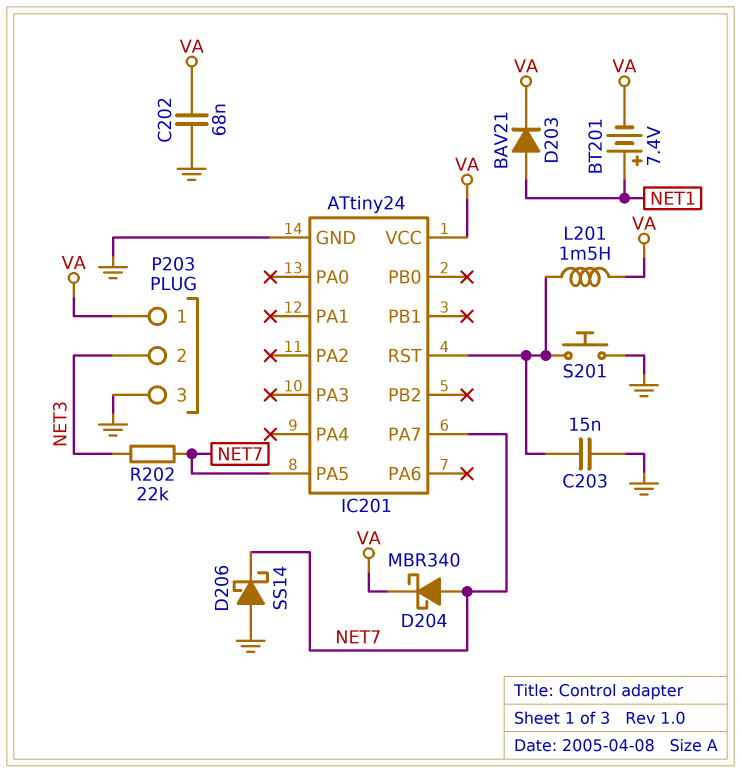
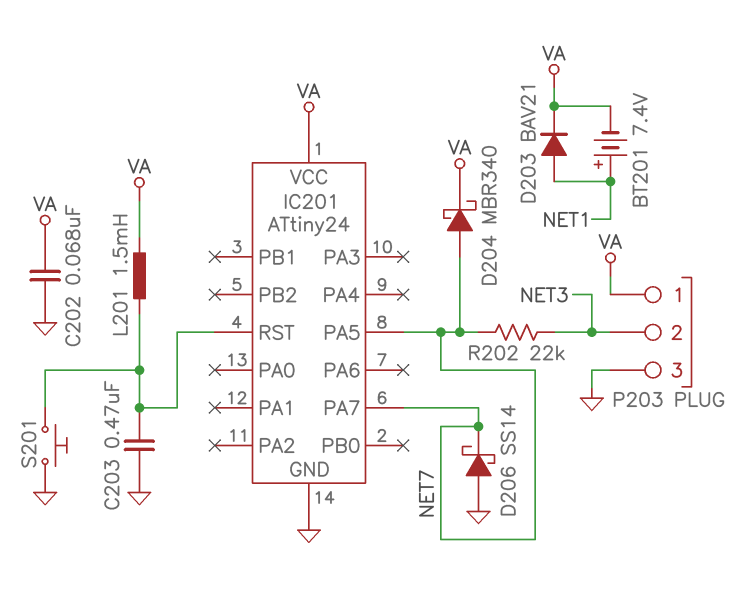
C203: 15nF (GND, IC201/RST) -> 470nF (GND, IC201/RST)

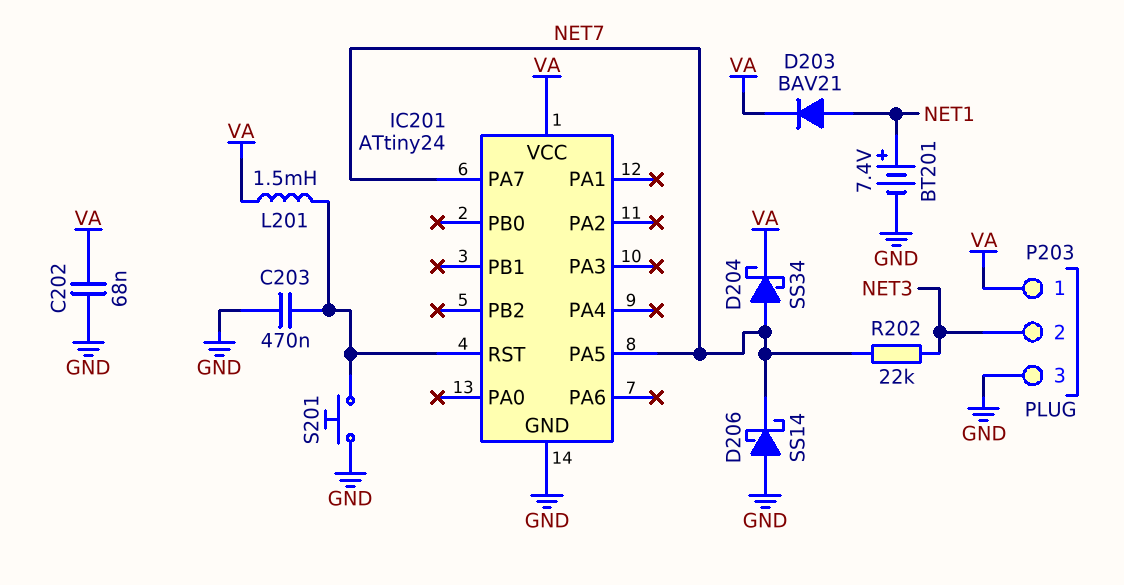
BT201: 7.4V (plus NET1, minus VA) -> 7.4V (plus NET1, minus GND)
D204: schottky MBR340 (A NET7, K VA) -> schottky SS34 (A NET7, K VA)

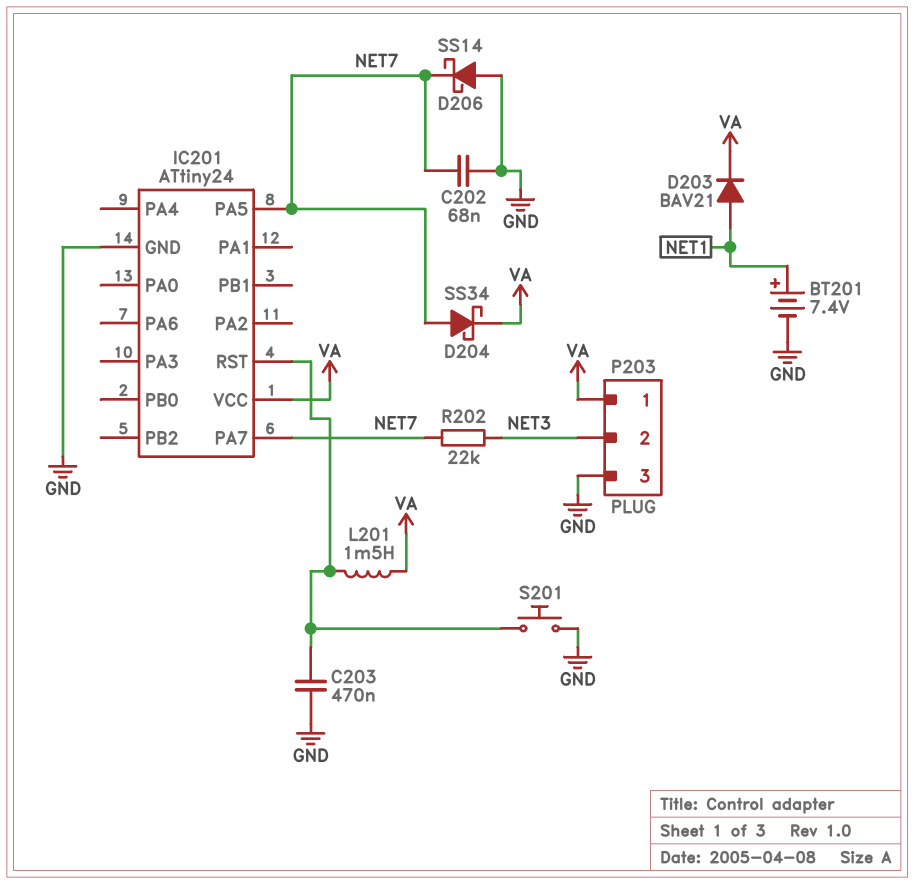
C202: 68nF (GND, VA) -> 68nF (GND, NET7)

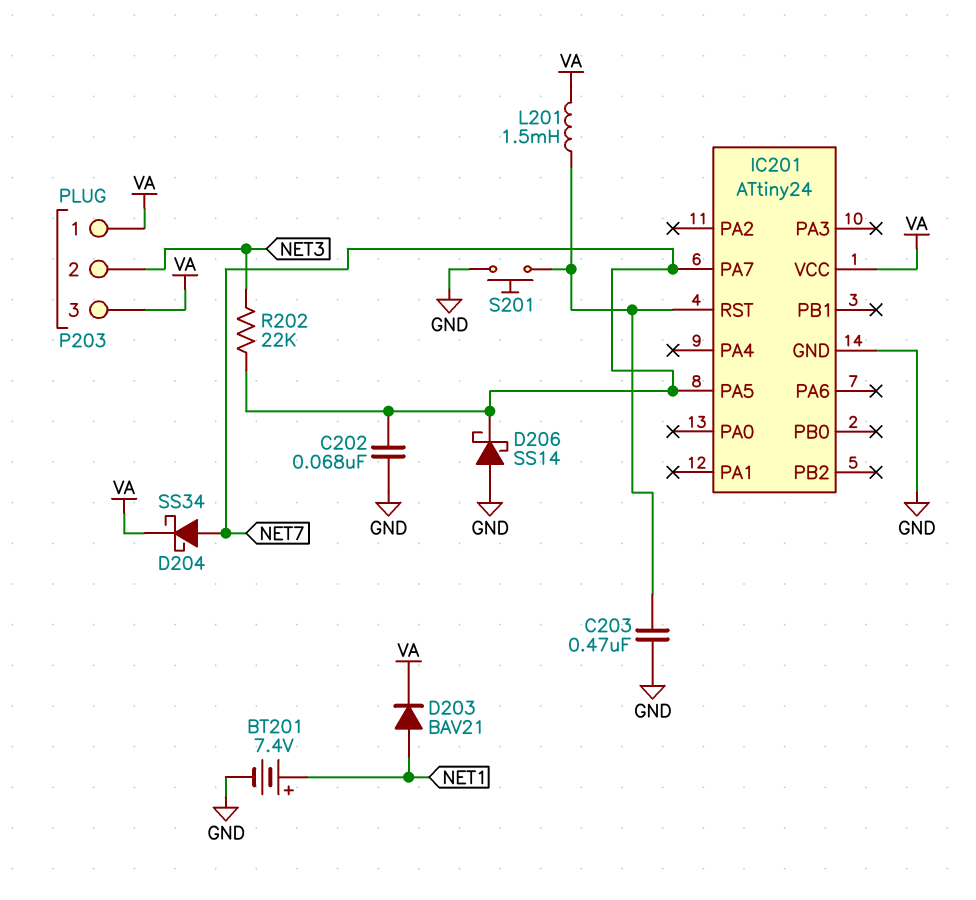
P203 pin 3: GND -> VA

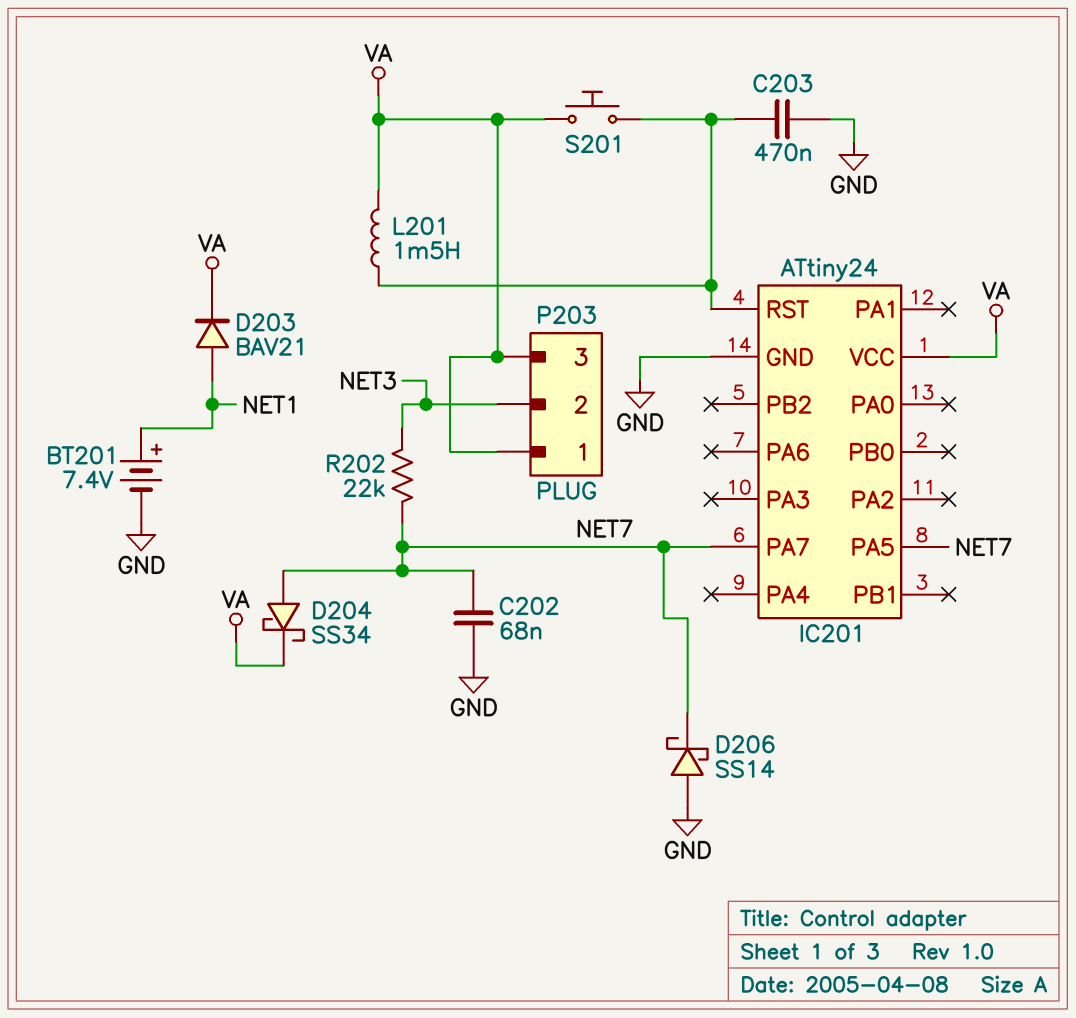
S201: button (GND, IC201/RST) -> button (IC201/RST, VA)

